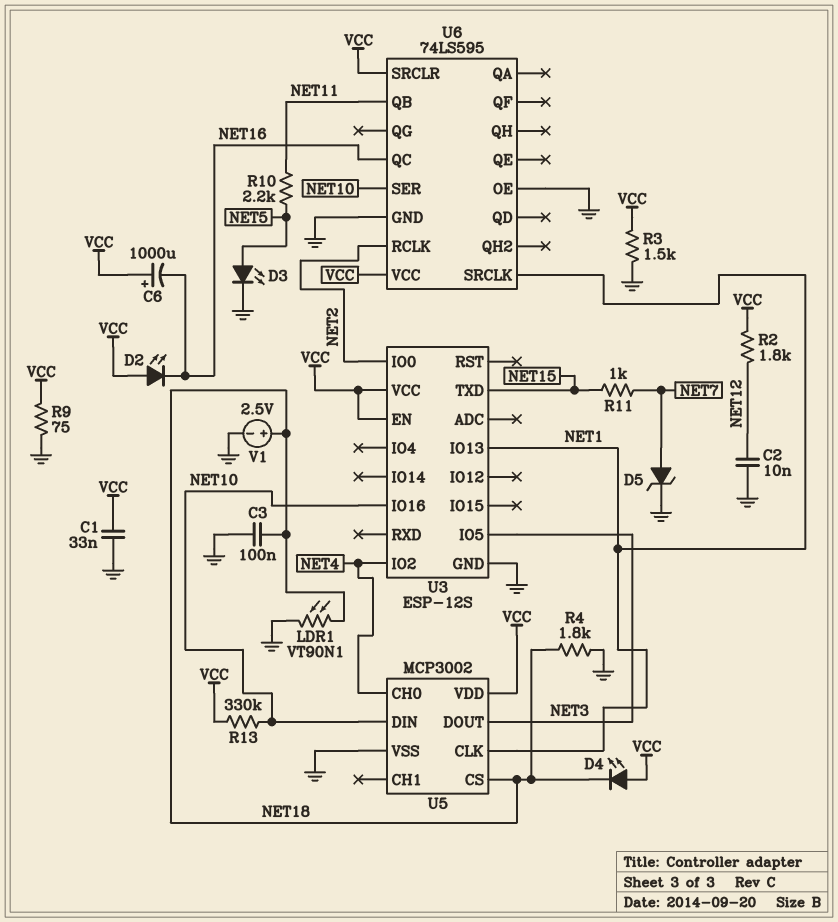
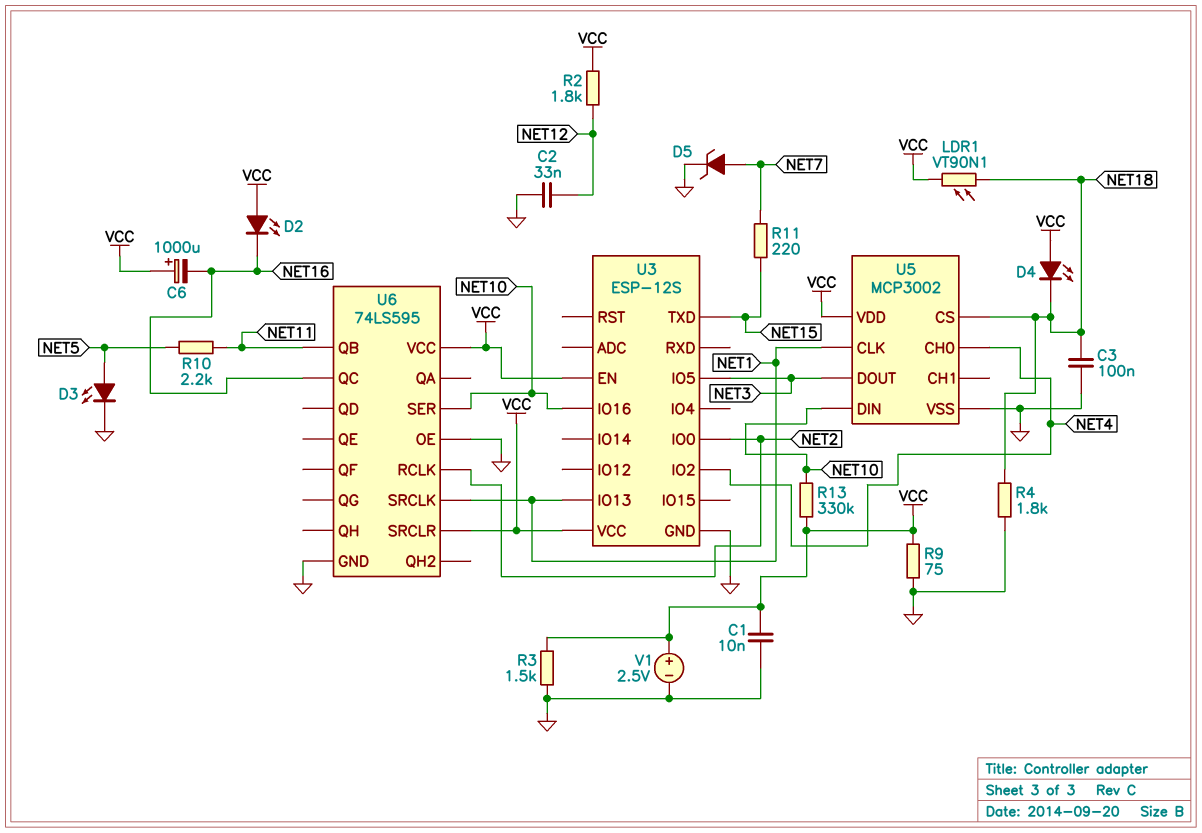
C1: 33nF (GND, VCC) -> 10nF (GND, VCC)
C2: 10nF (GND, NET12) -> 33nF (GND, NET12)
LDR1: VT90N1 (GND, NET18) -> VT90N1 (NET18, VCC)
R11: 1k (NET7, NET15) -> 220 (NET7, NET15)
V1: 2.5V (plus NET18, minus GND) -> 2.5V (plus VCC, minus GND)

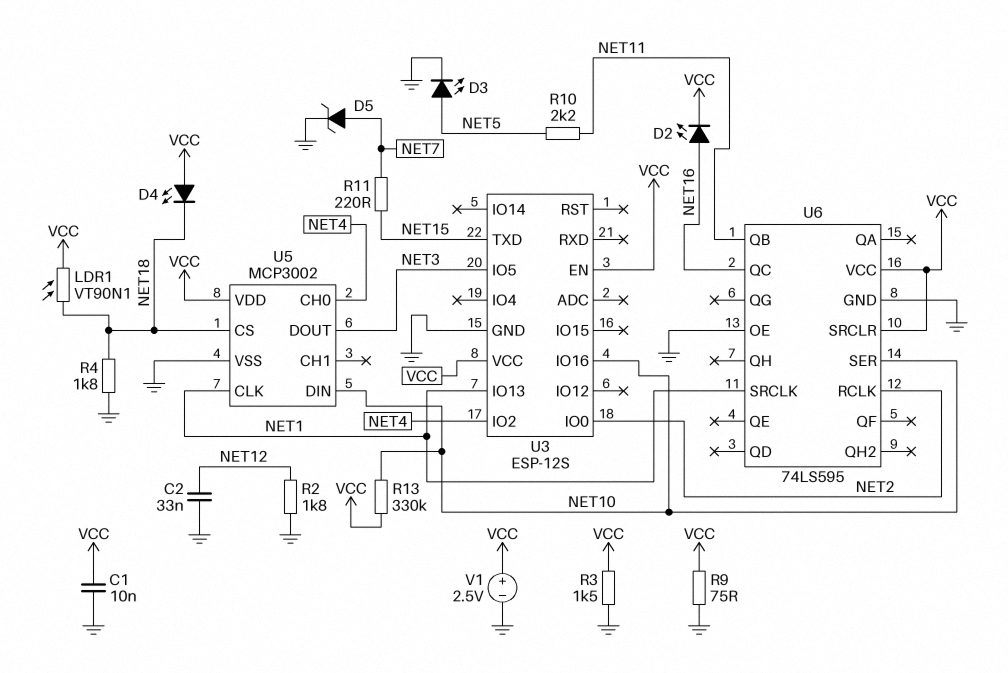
C3: 100nF (GND, NET18) -> none
C6: 1000uF (plus VCC, minus NET16) -> none
D2: LED (A VCC, K NET16) -> LED (A NET16, K VCC)
R2: 1.8k (NET12, VCC) -> 1.8k (GND, NET12)

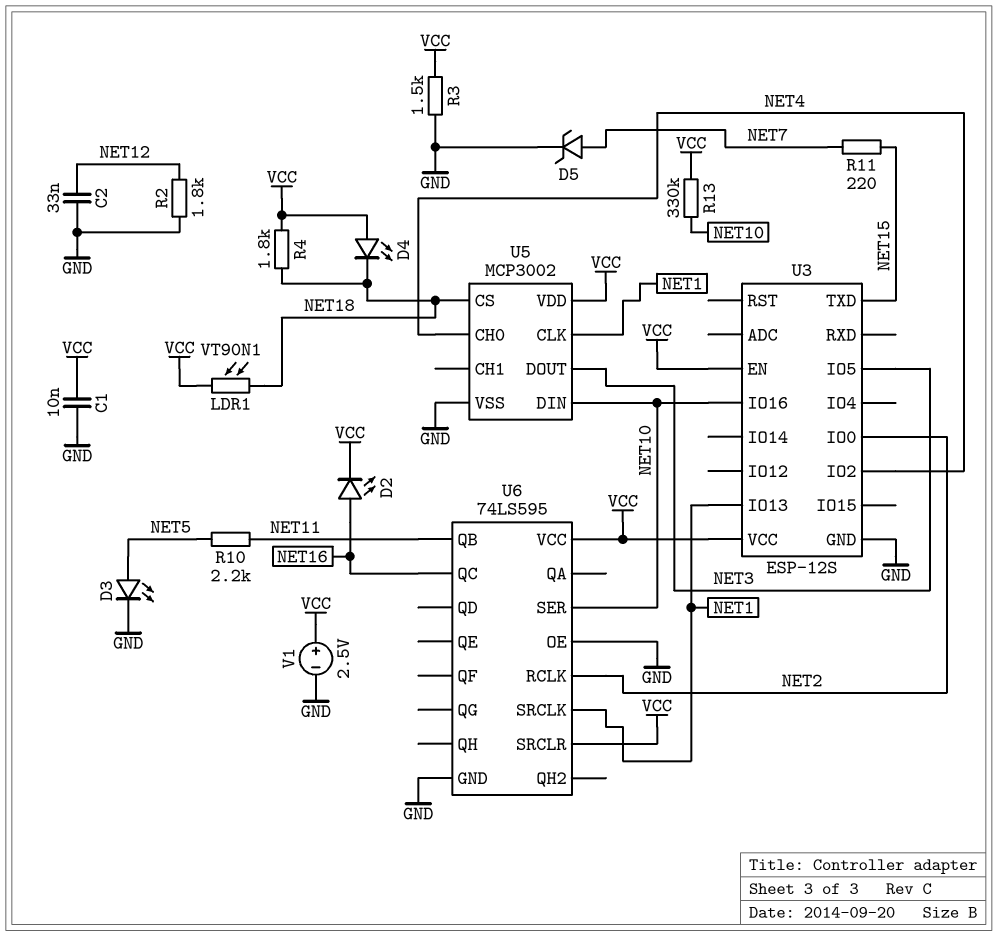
R4: 1.8k (GND, NET18) -> 1.8k (NET18, VCC)
R9: 75 (GND, VCC) -> none

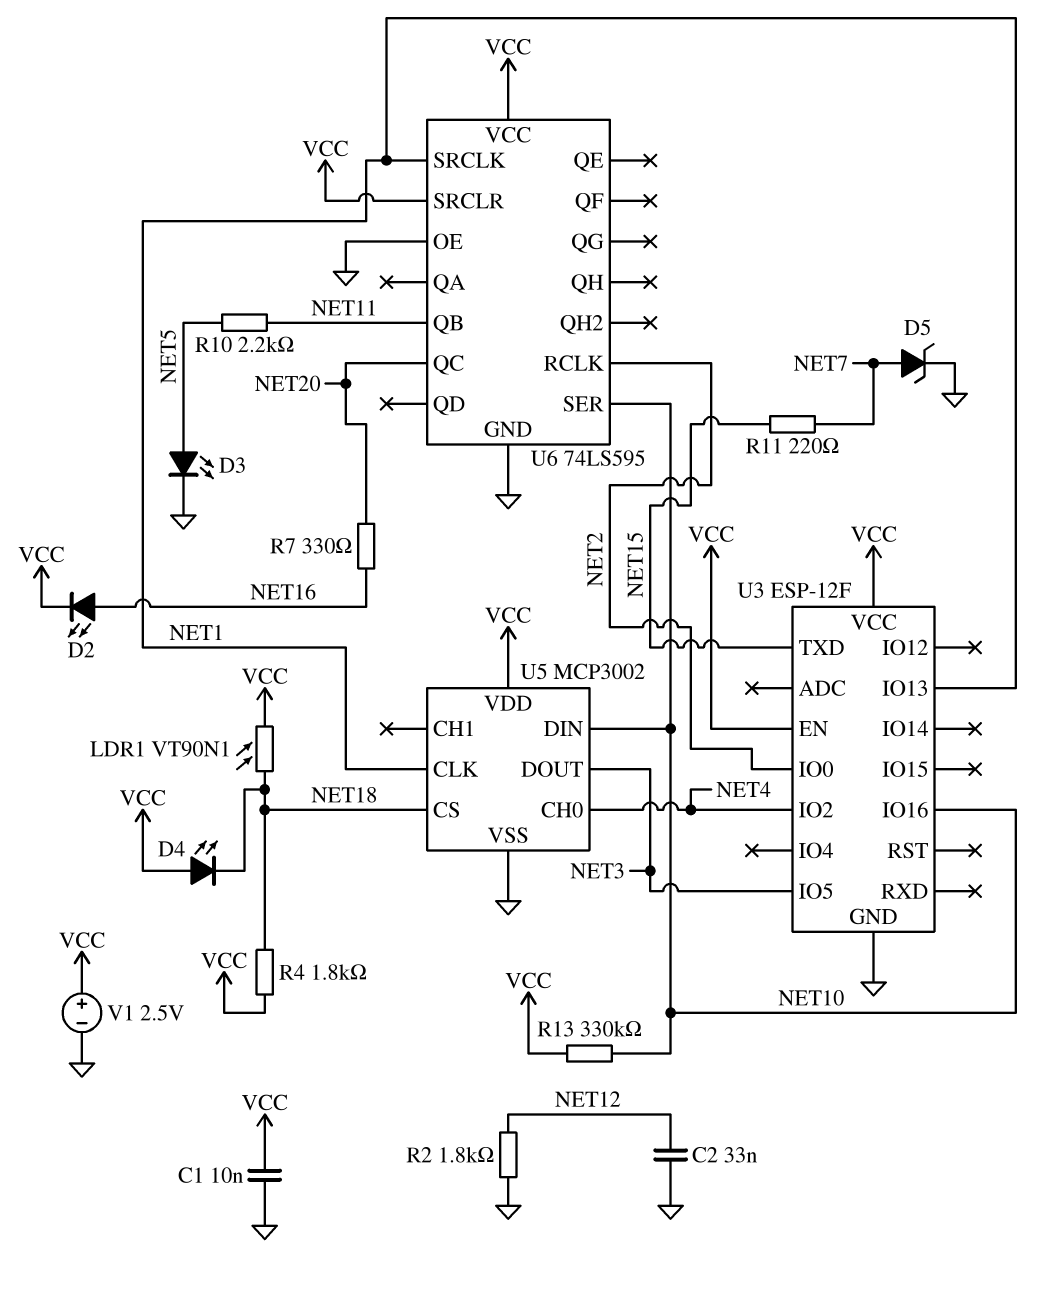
R3: 1.5k (GND, VCC) -> none
R7: none -> 330 (NET16, NET20)
U3: ESP-12S -> ESP-12F
U6 pin QC: NET16 -> NET20

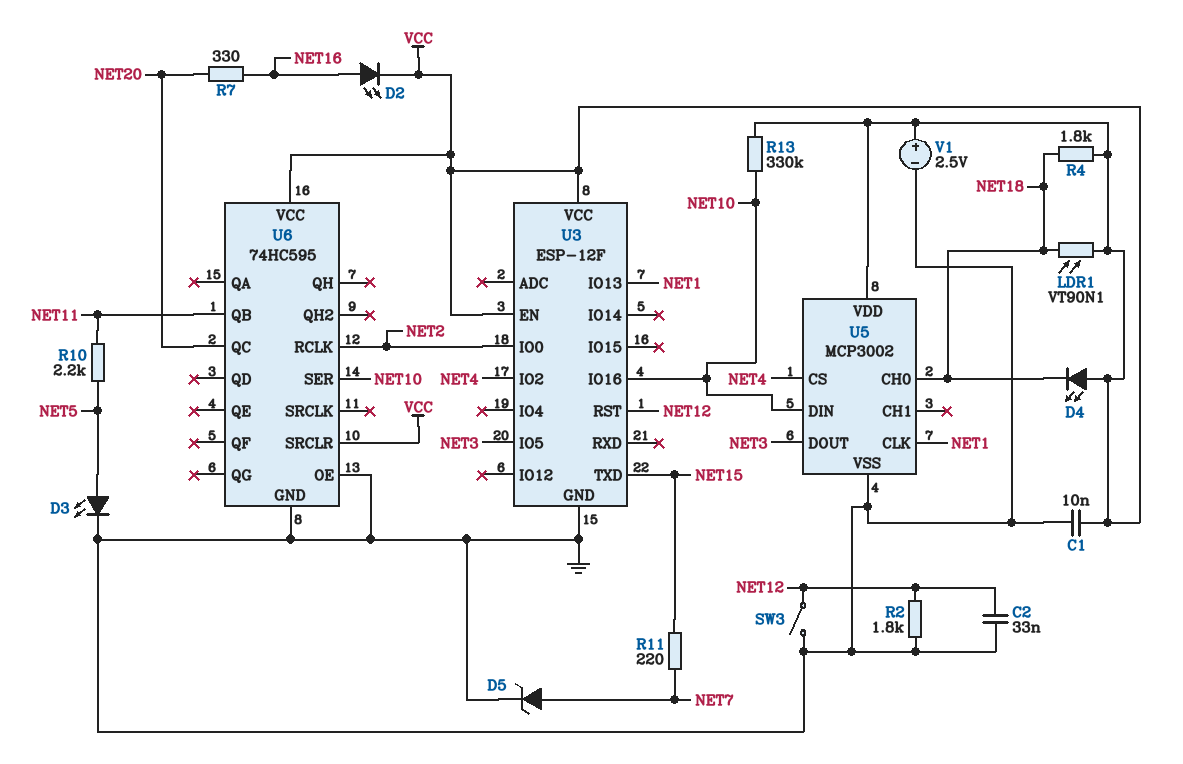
SW3: none -> switch (GND, NET12)
U3 pin RST: none -> NET12
U5 pin CH0: NET4 -> NET18
U5 pin CS: NET18 -> NET4
U6: 74LS595 -> 74HC595
U6 pin SRCLK: NET1 -> none

